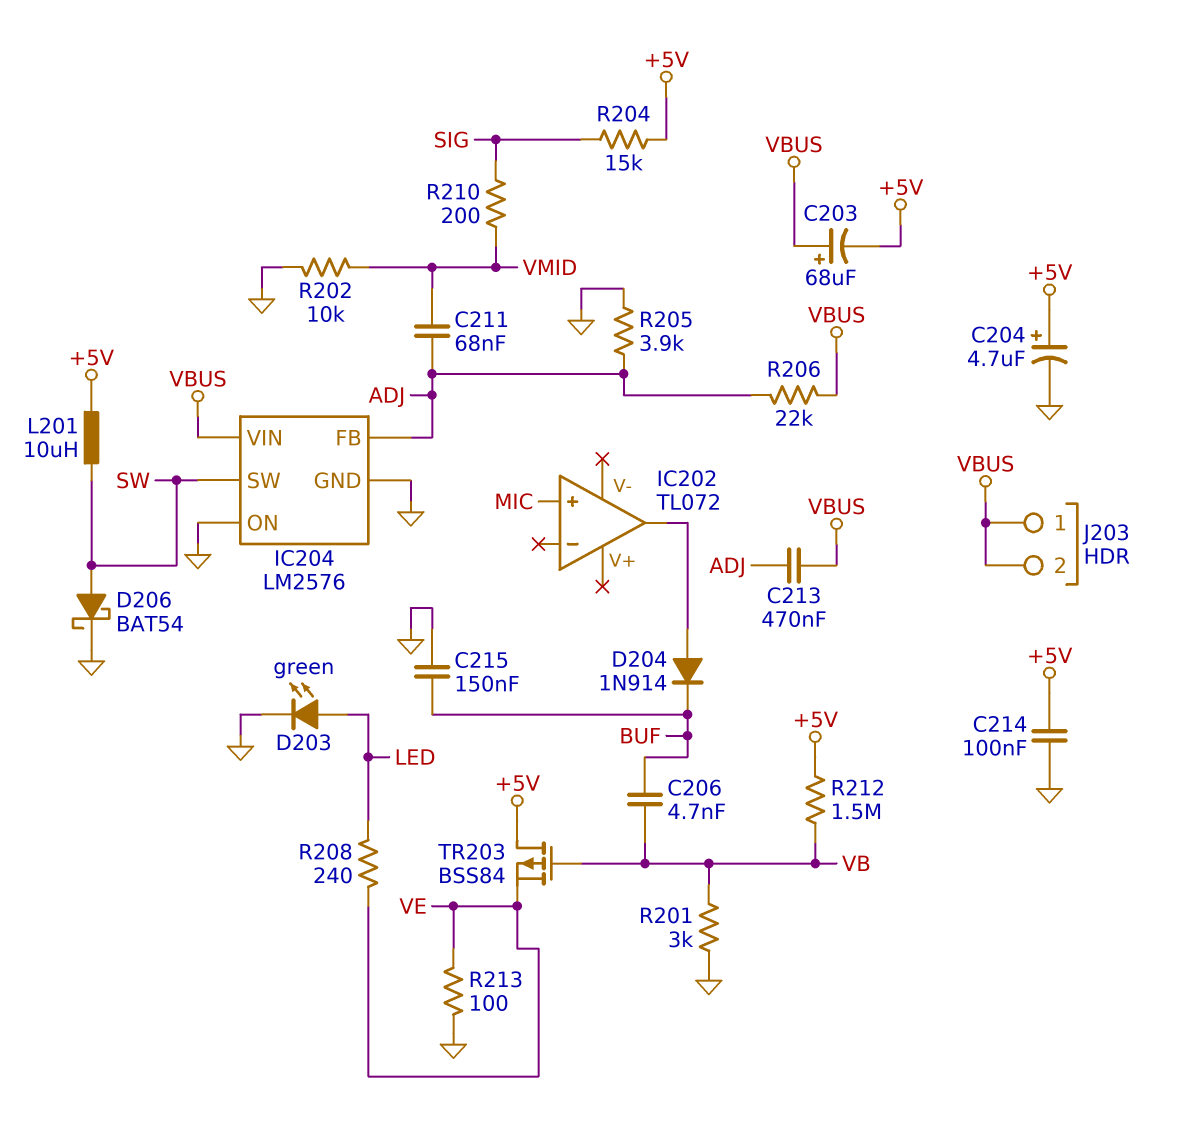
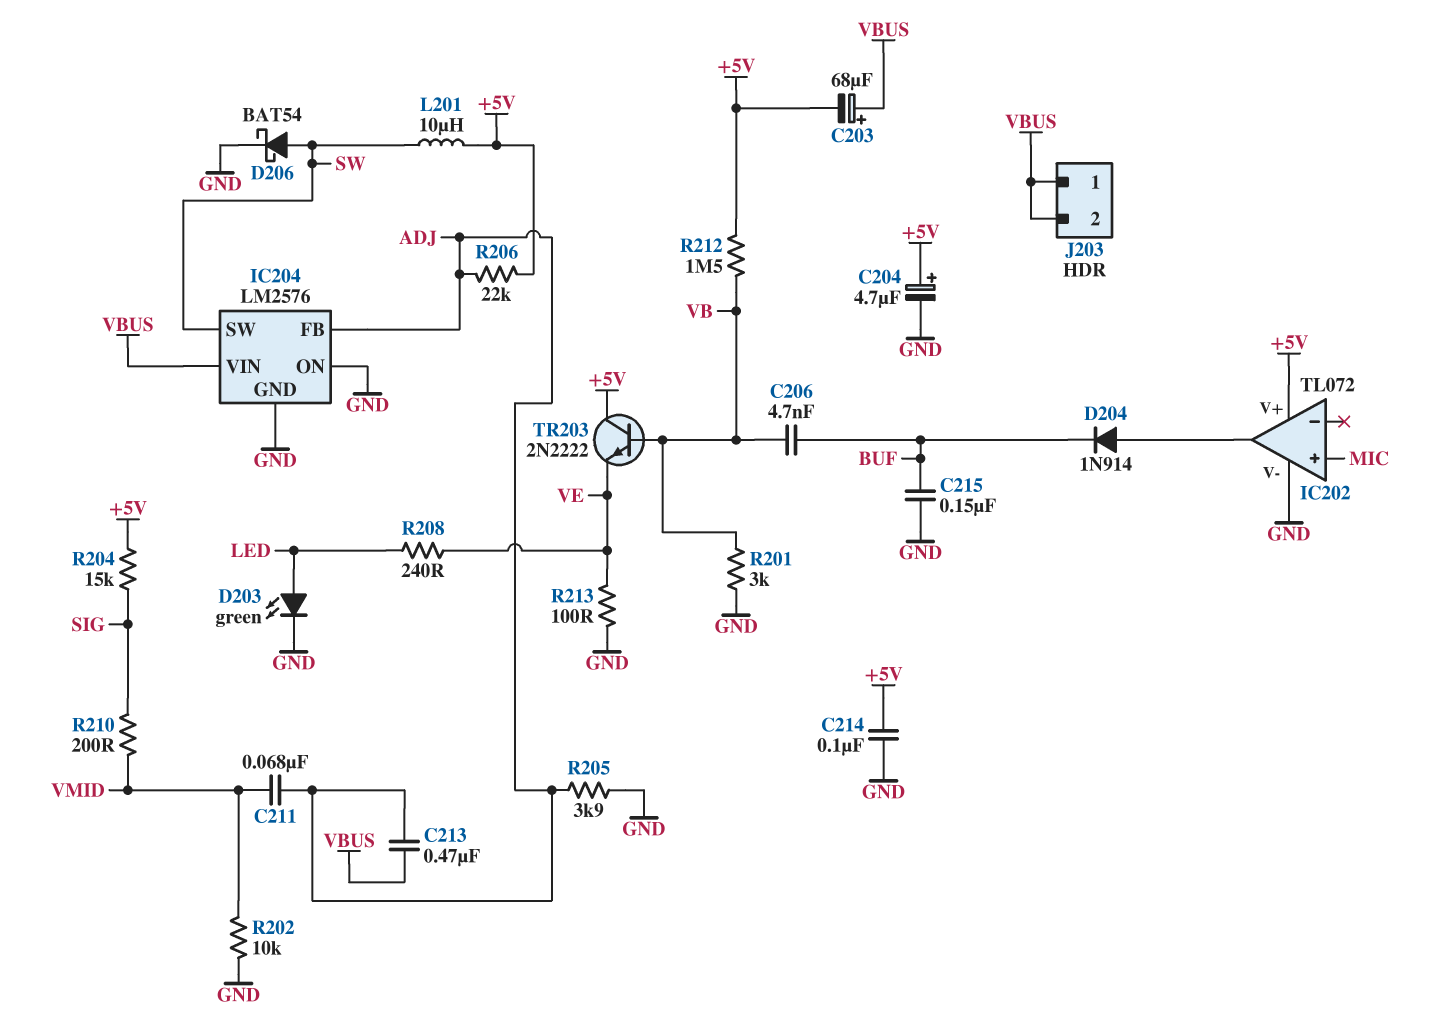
IC202 pin V+: none -> +5V
IC202 pin V-: none -> GND
R206: 22k (ADJ, VBUS) -> 22k (+5V, ADJ)
TR203: PMOS BSS84 (G VB, D +5V, S VE) -> NPN 2N2222 (B VB, C +5V, E VE)

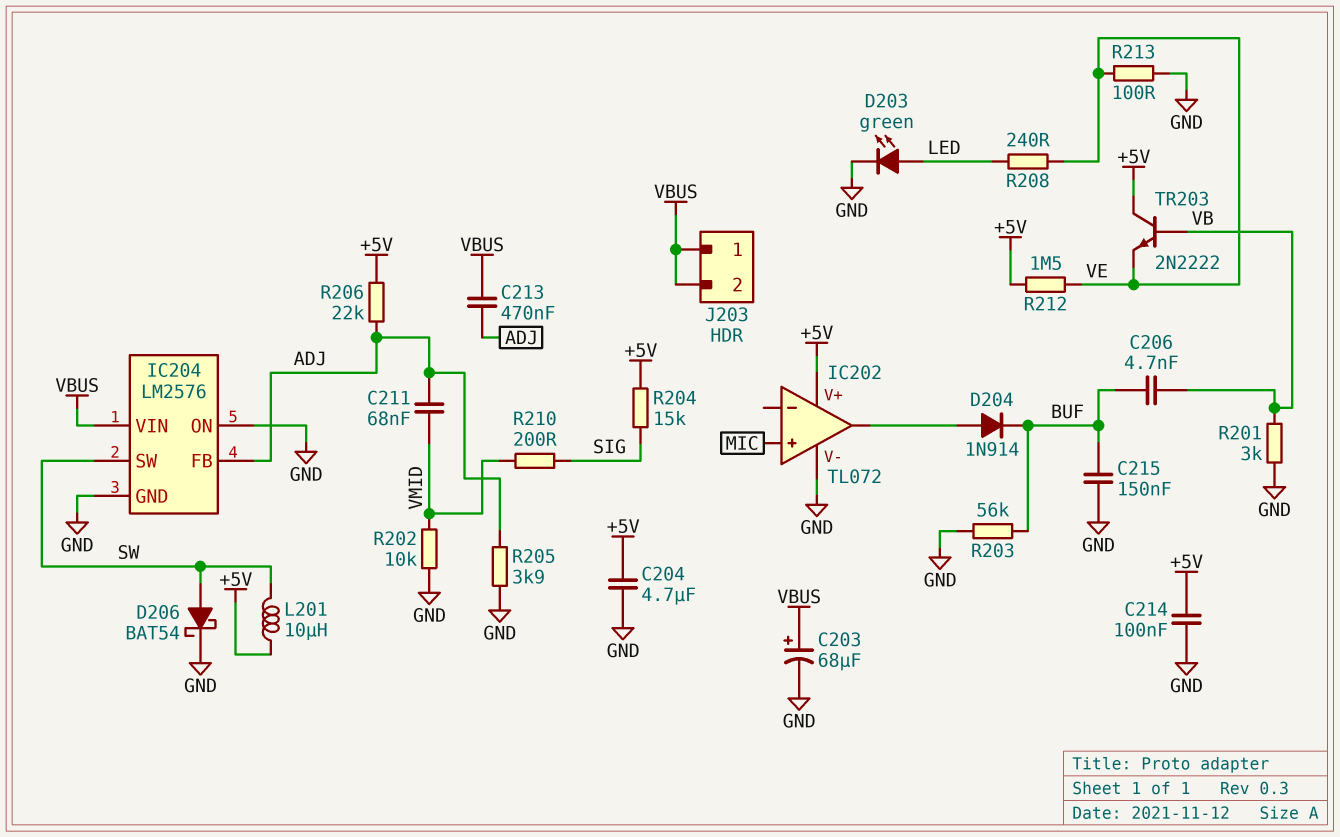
C203: 68uF (plus VBUS, minus +5V) -> 68uF (plus VBUS, minus GND)
C204: 4.7uF (plus +5V, minus GND) -> 4.7uF (+5V, GND)
R203: none -> 56k (BUF, GND)
R212: 1.5M (+5V, VB) -> 1.5M (+5V, VE)

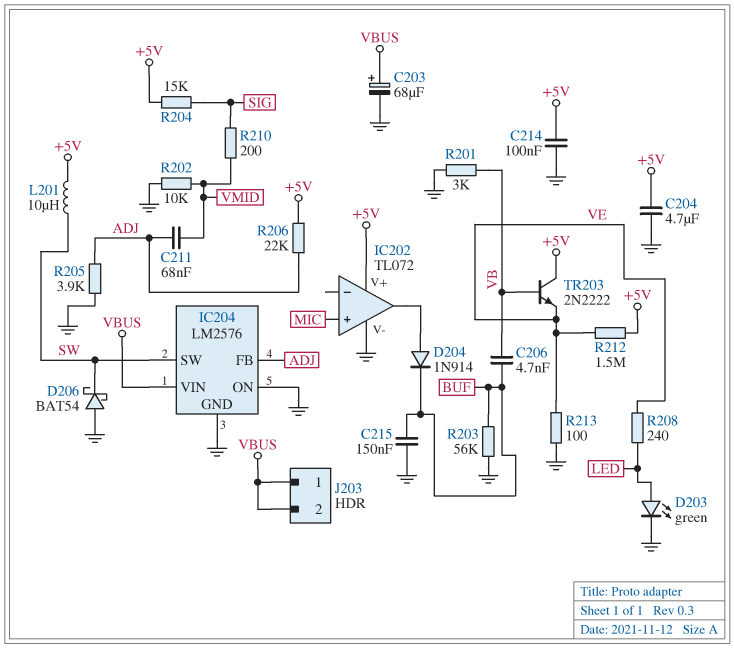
C213: 470nF (ADJ, VBUS) -> none
D206: schottky BAT54 (A SW, K GND) -> schottky BAT54 (A GND, K SW)

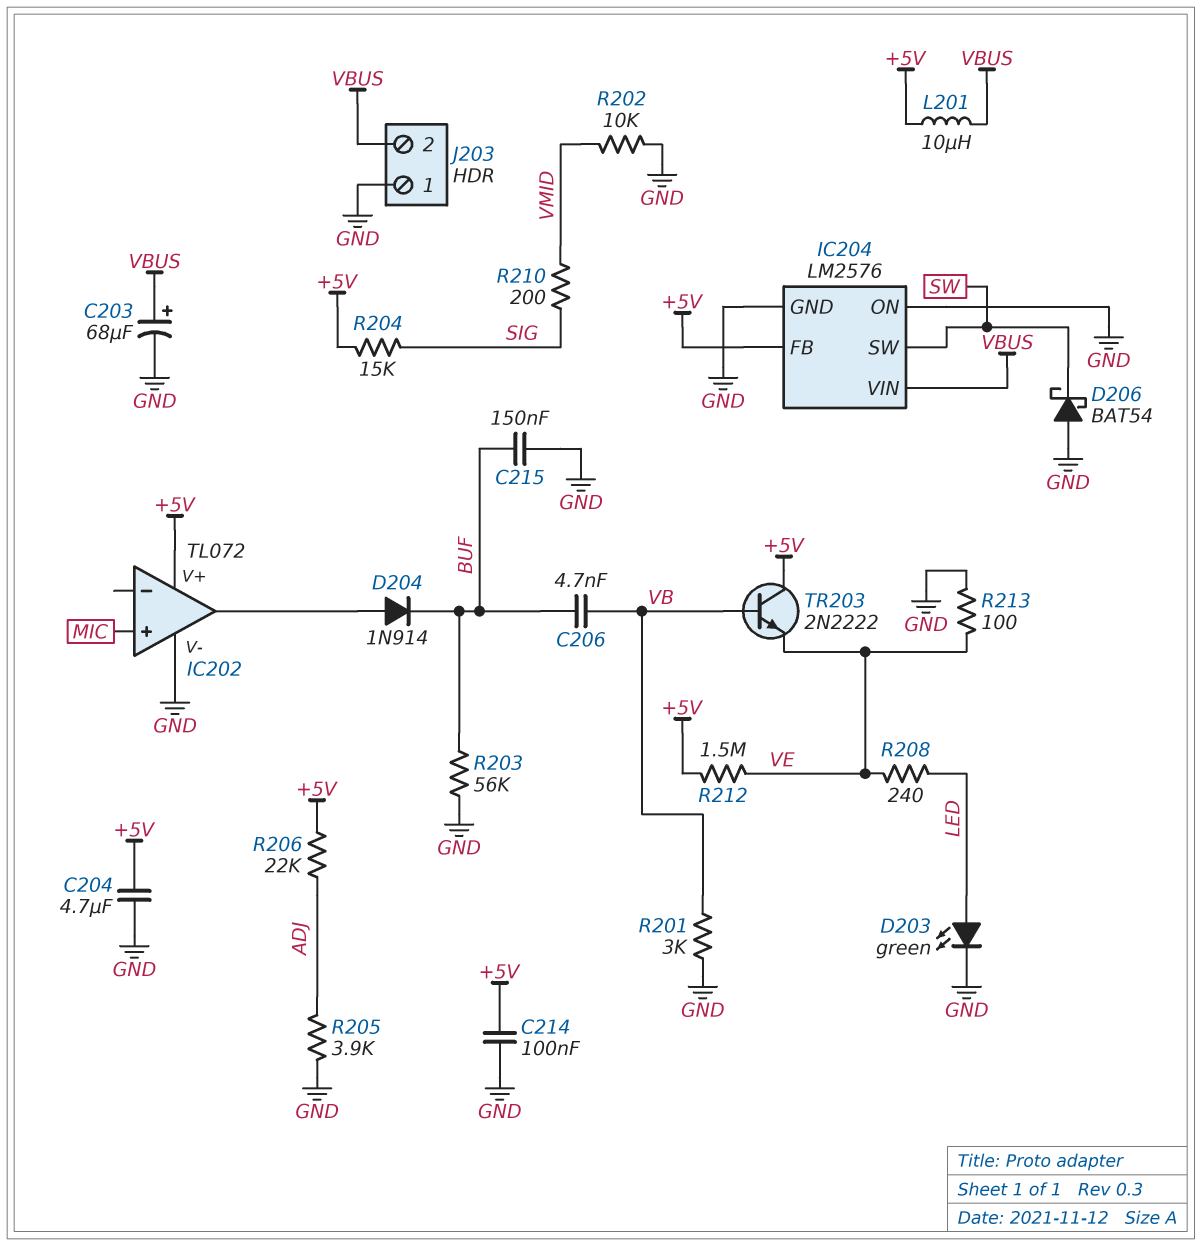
C211: 68nF (ADJ, VMID) -> none
IC204 pin FB: ADJ -> +5V
J203 pin 1: VBUS -> GND
L201: 10uH (+5V, SW) -> 10uH (+5V, VBUS)

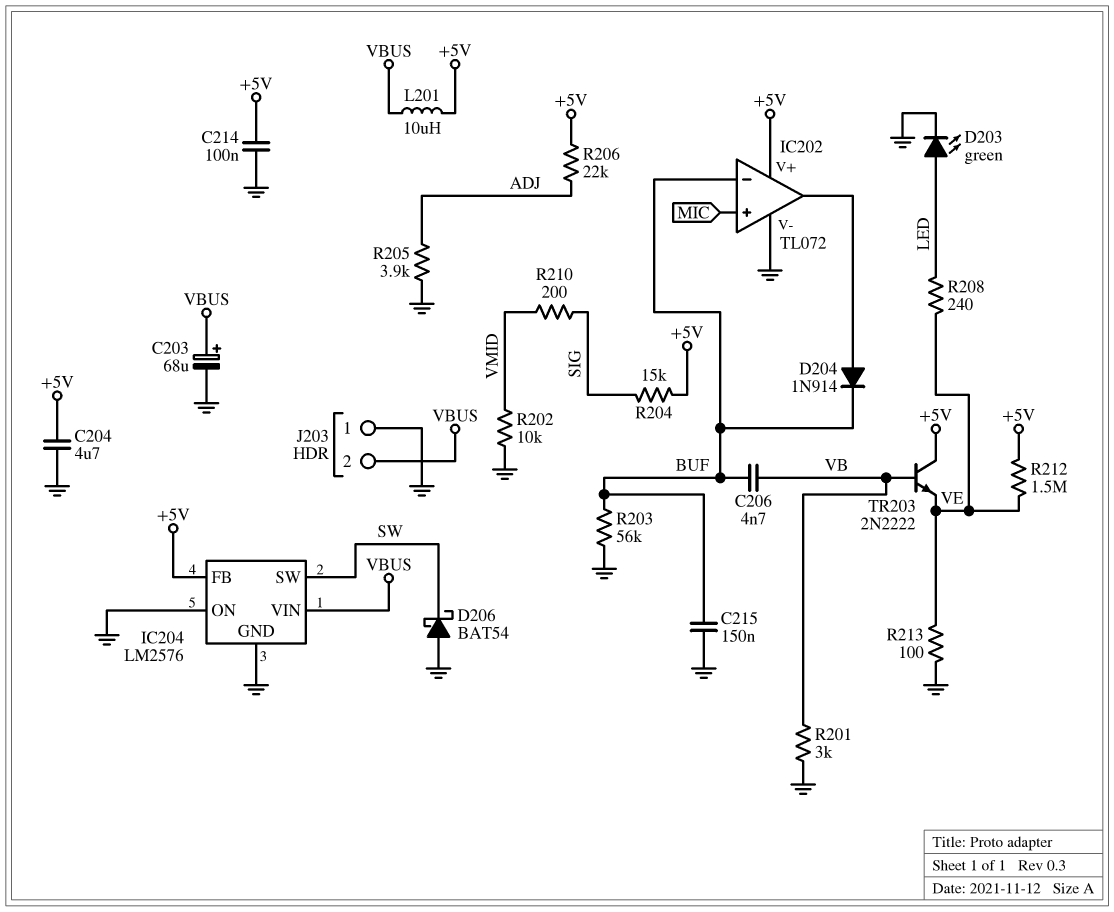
IC202 pin in-: none -> BUF

